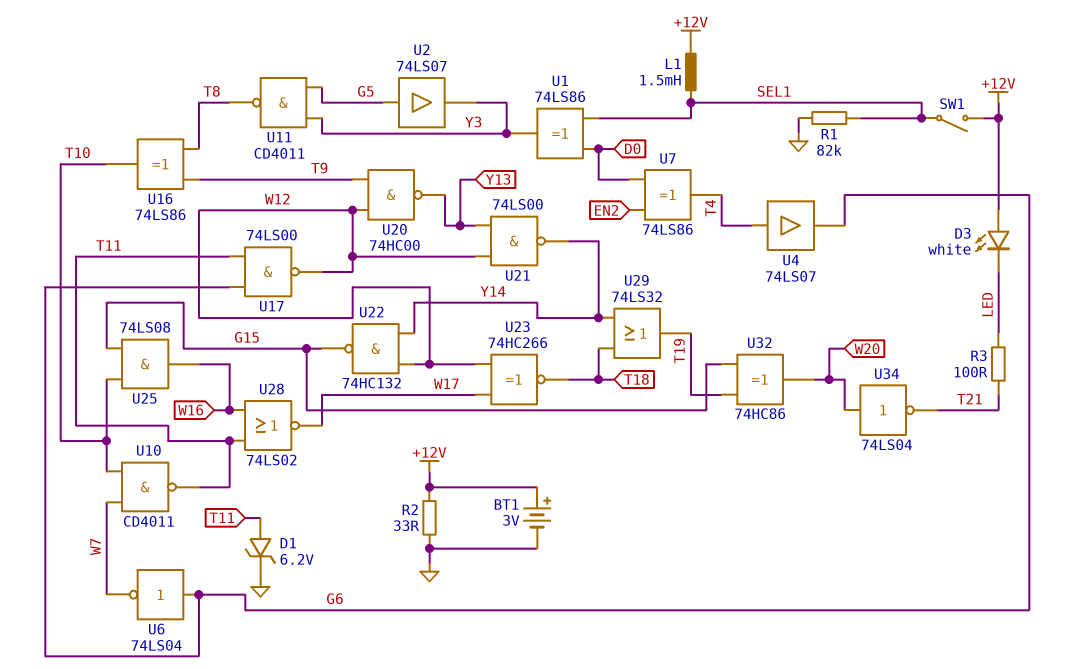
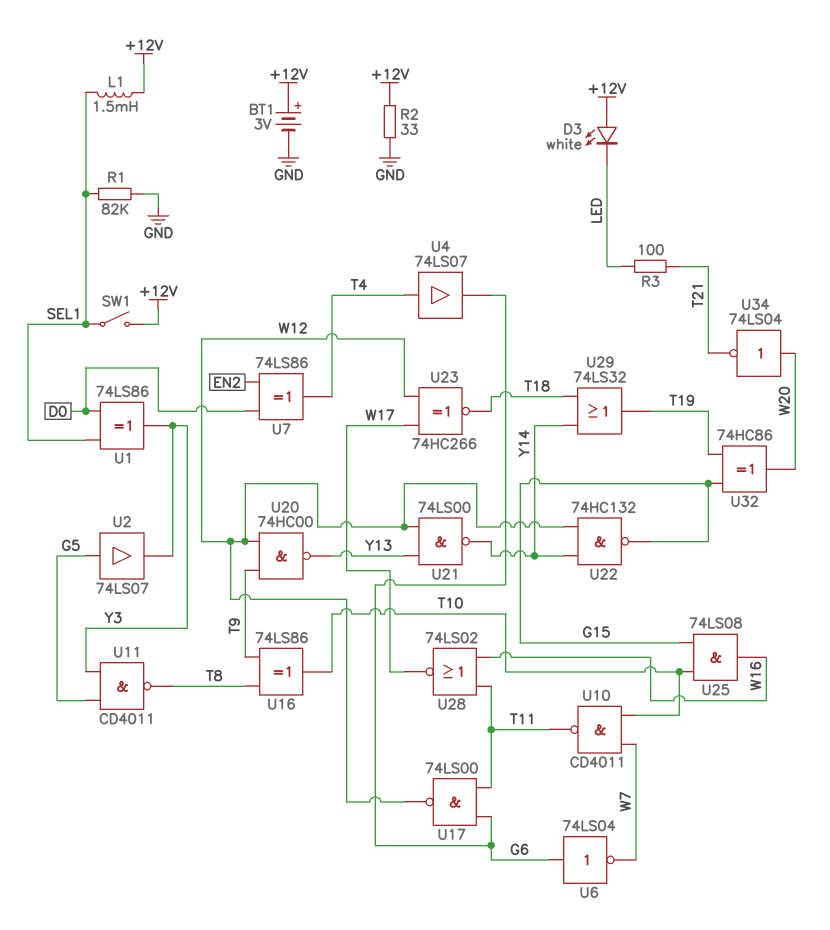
D1: zener 6.2V (A T11, K GND) -> none

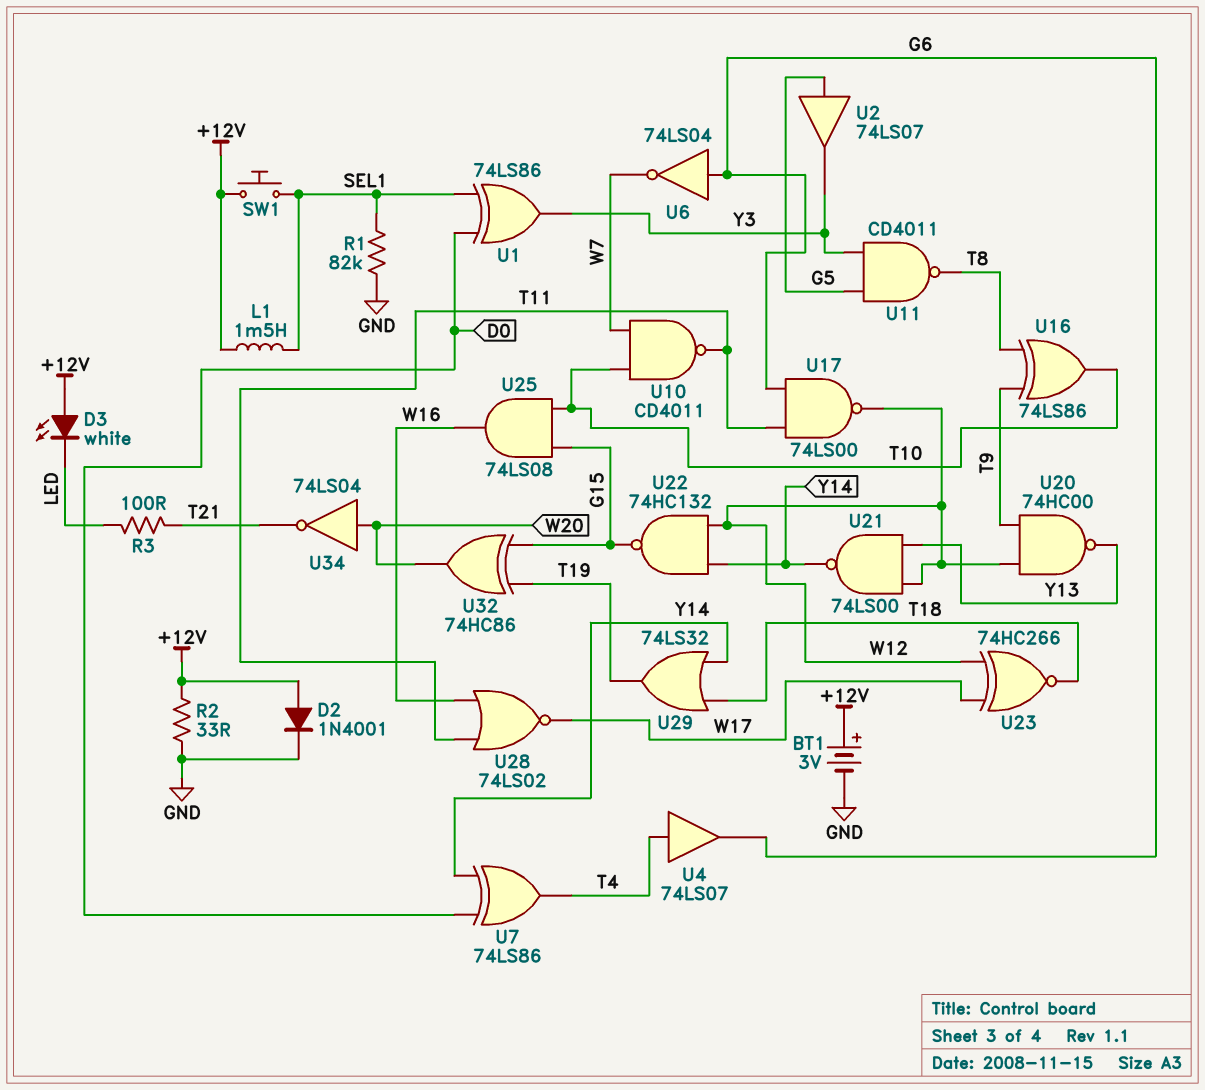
D2: none -> diode 1N4001 (A +12V, K GND)
SW1: switch (+12V, SEL1) -> button (+12V, SEL1)
U7: XOR 74LS86 (in D0, in EN2, out T4) -> XOR 74LS86 (in D0, in Y14, out T4)

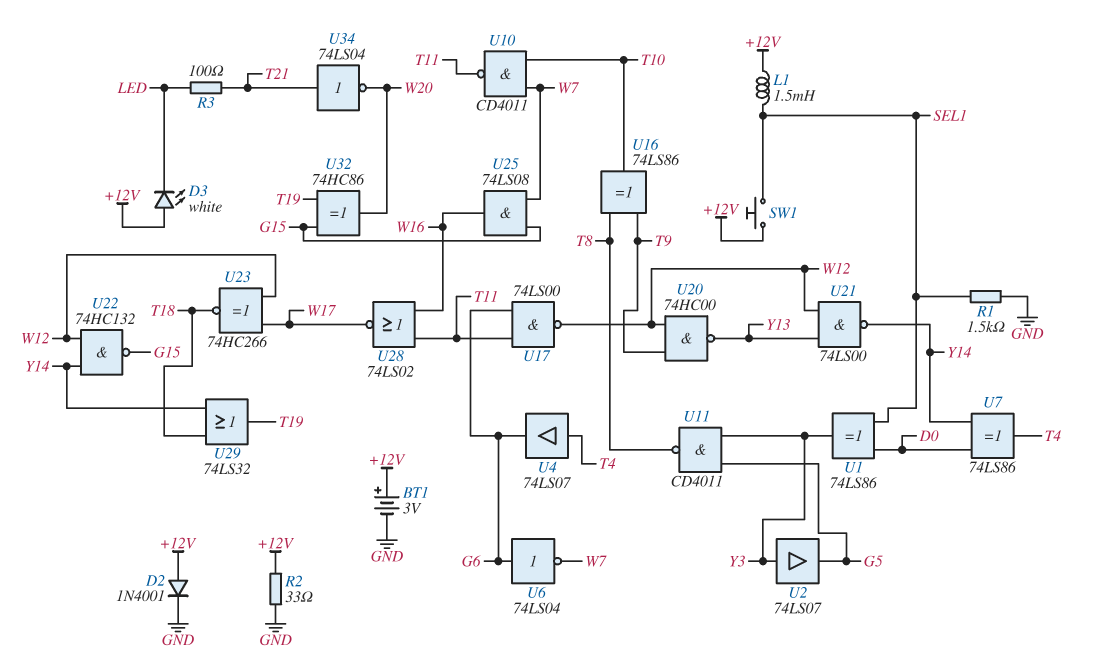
R1: 82k (GND, SEL1) -> 1.5k (GND, SEL1)
U2: buffer 74LS07 (in G5, out Y3) -> buffer 74LS07 (in Y3, out G5)
U25: AND 74LS08 (in G15, in T10, out W16) -> AND 74LS08 (in G15, in W7, out W16)
U34: NOT 74LS04 (in W20, out T21) -> NOT 74LS04 (in T21, out W20)

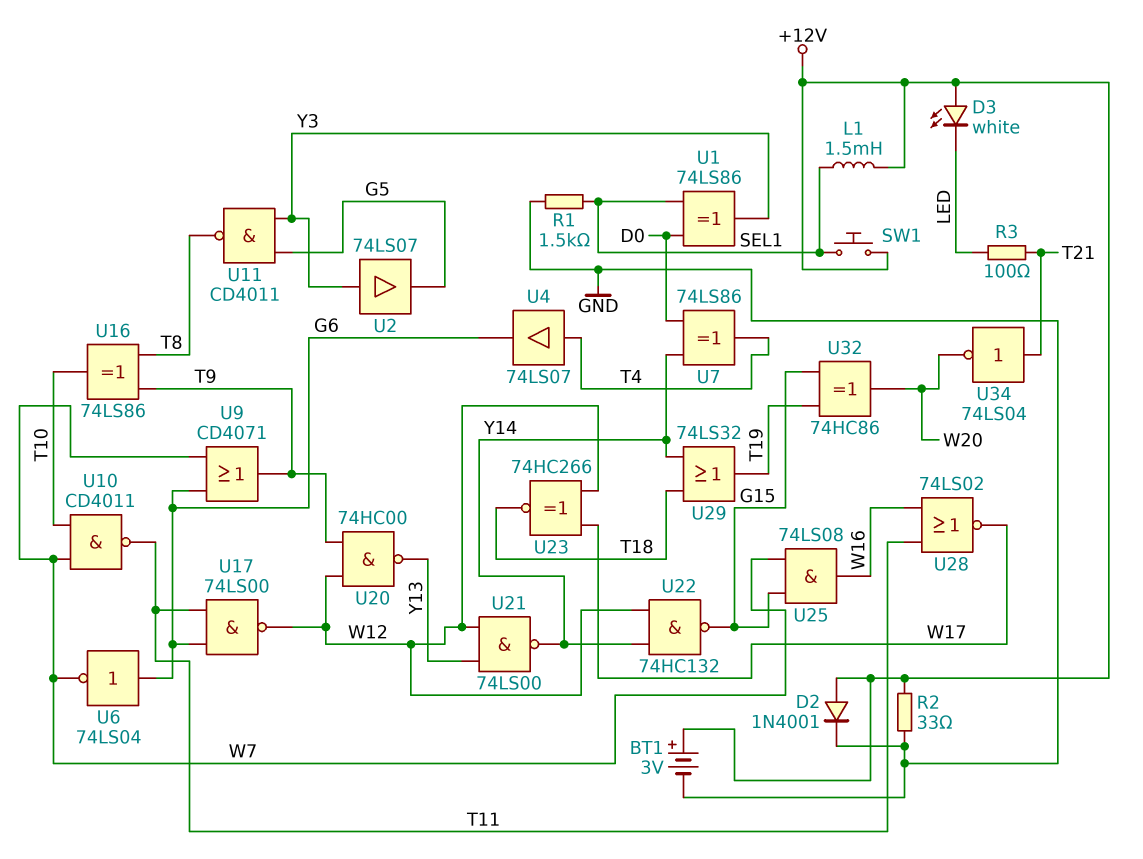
U9: none -> OR CD4071 (in G6, in W7, out T9)

